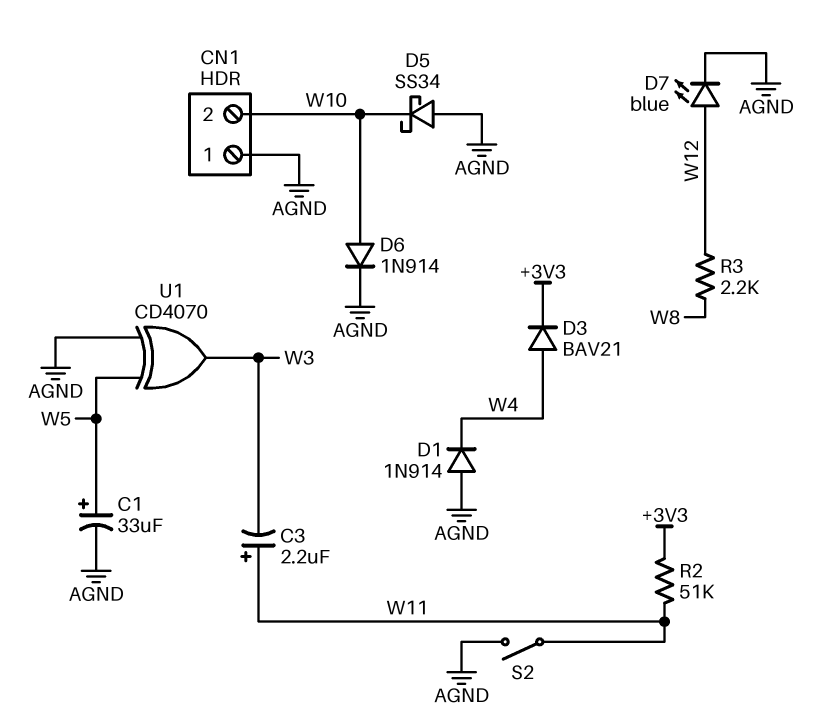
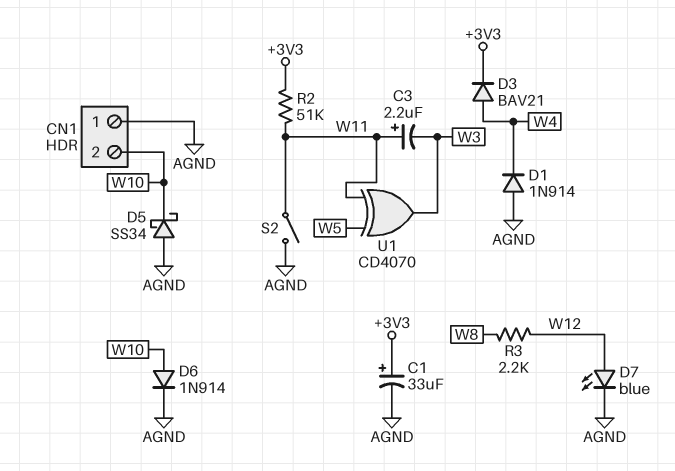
C1: 33uF (plus W5, minus AGND) -> 33uF (plus +3V3, minus AGND)
U1: XOR CD4070 (in AGND, in W5, out W3) -> XOR CD4070 (in W5, in W11, out W3)

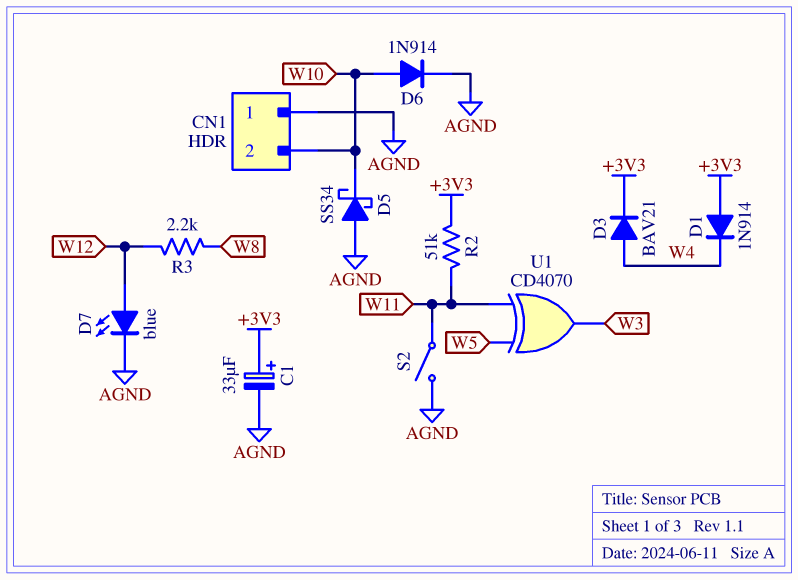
C3: 2.2uF (plus W11, minus W3) -> none
D1: diode 1N914 (A AGND, K W4) -> diode 1N914 (A +3V3, K W4)

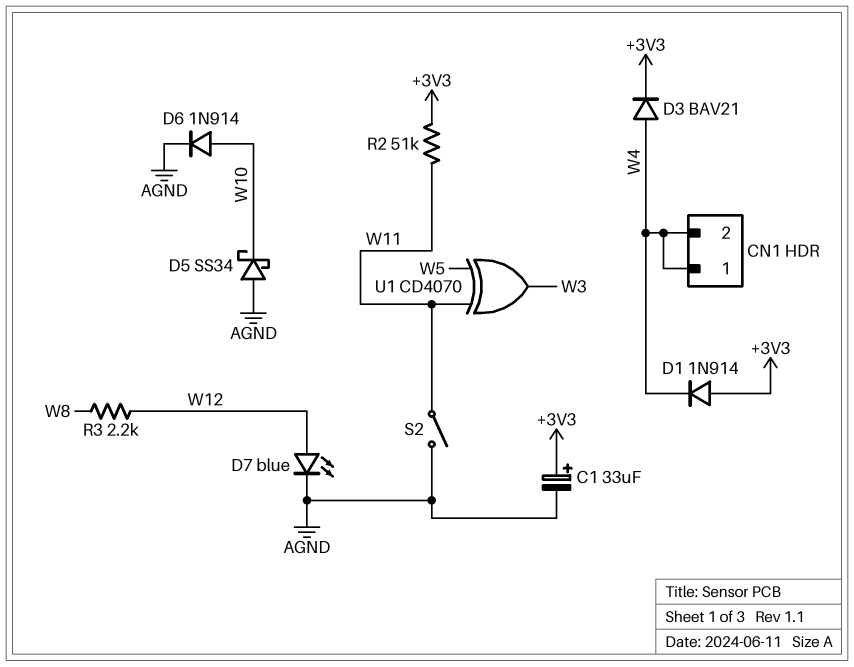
CN1 pin 1: AGND -> W4
CN1 pin 2: W10 -> W4

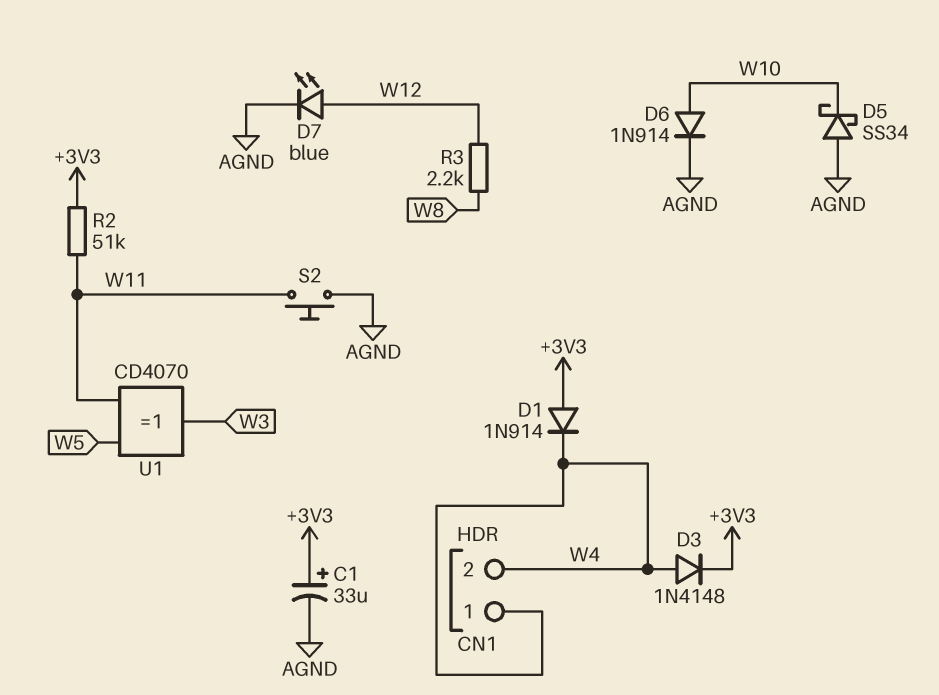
D3: diode BAV21 (A W4, K +3V3) -> diode 1N4148 (A W4, K +3V3)
S2: switch (AGND, W11) -> button (AGND, W11)

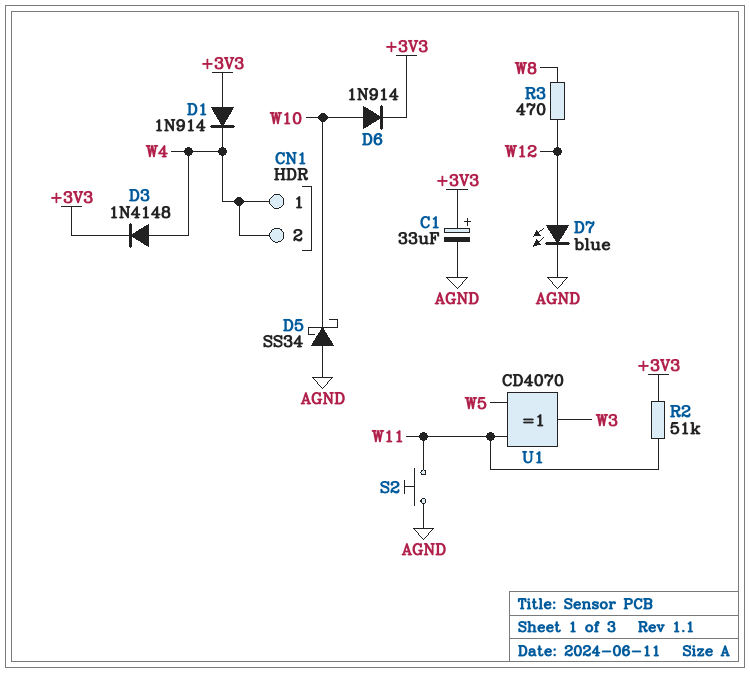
D6: diode 1N914 (A W10, K AGND) -> diode 1N914 (A W10, K +3V3)
R3: 2.2k (W8, W12) -> 470 (W8, W12)

